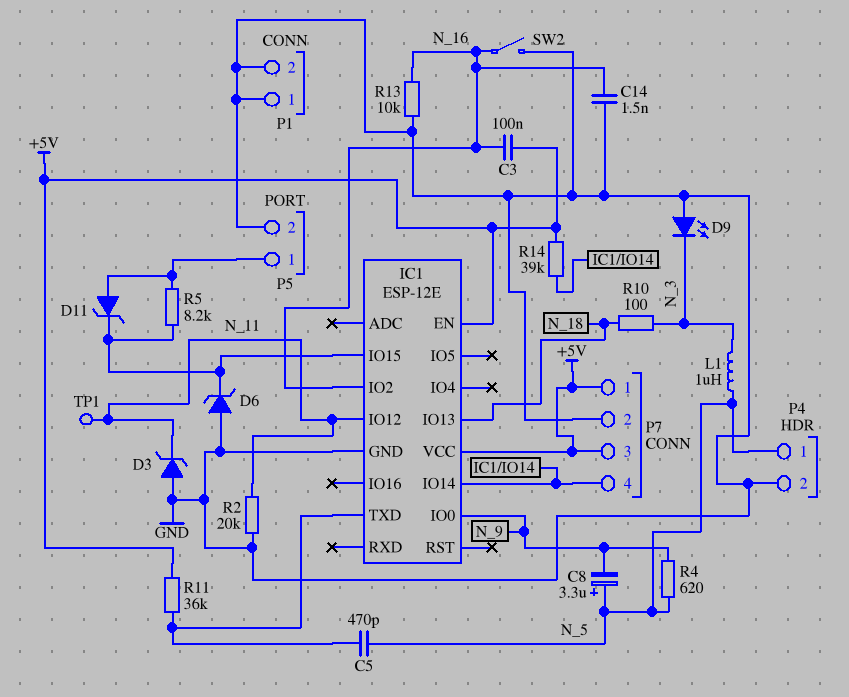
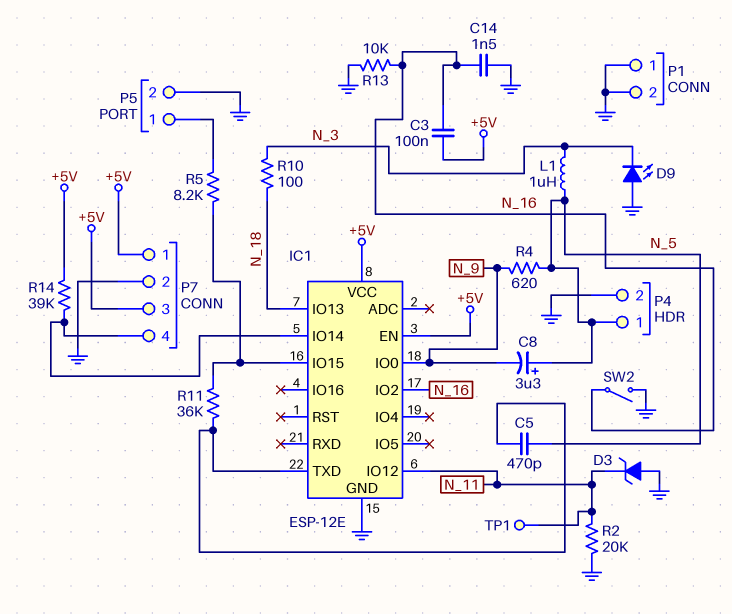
D6: zener (A GND, K IC1/IO15) -> none
D11: zener (A P5/1, K IC1/IO15) -> none
R11: 36k (+5V, IC1/TXD) -> 36k (IC1/IO15, IC1/TXD)

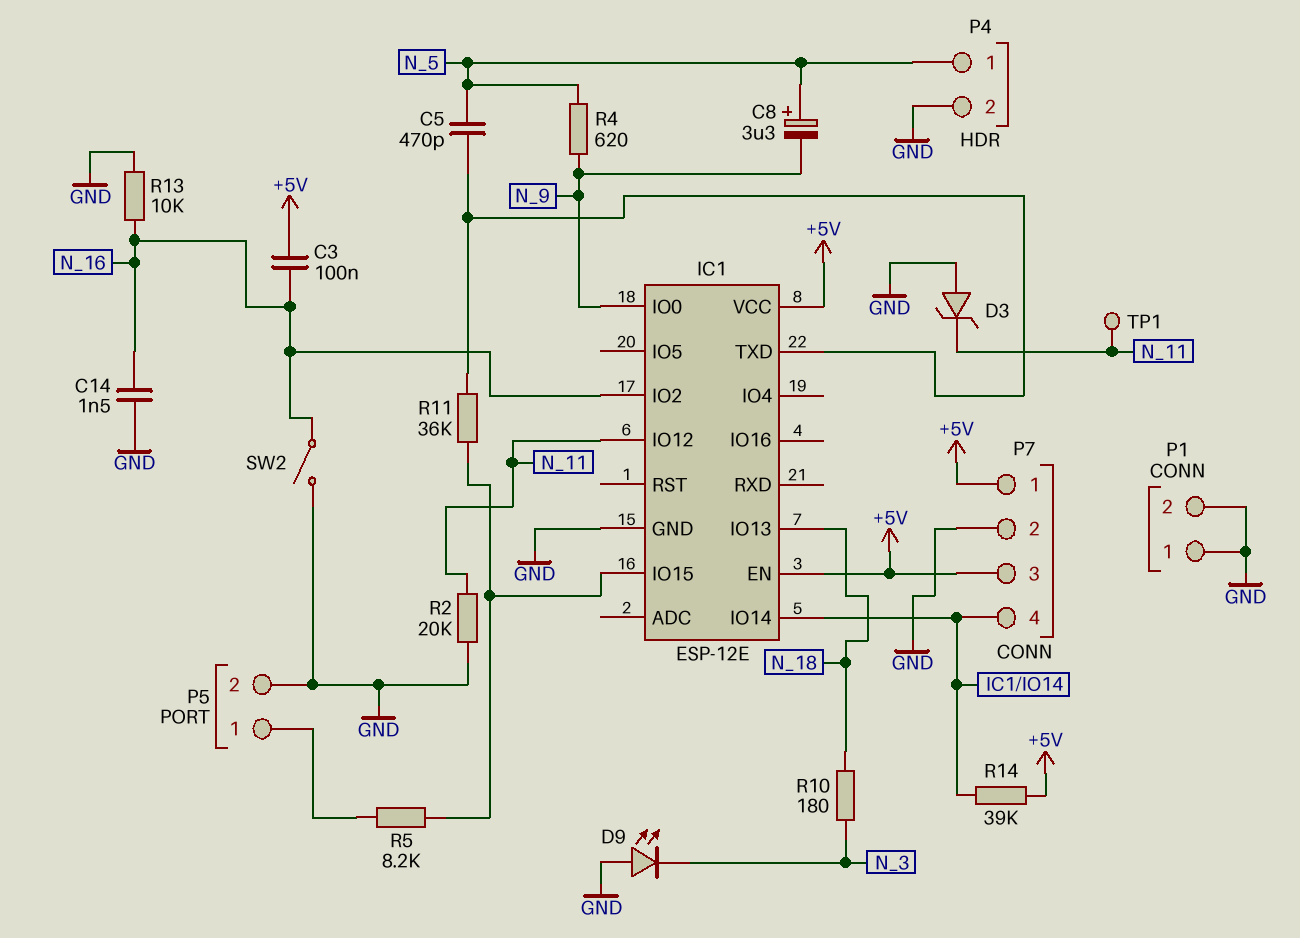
L1: 1uH (N_3, N_5) -> none
R10: 100 (N_3, N_18) -> 180 (N_3, N_18)

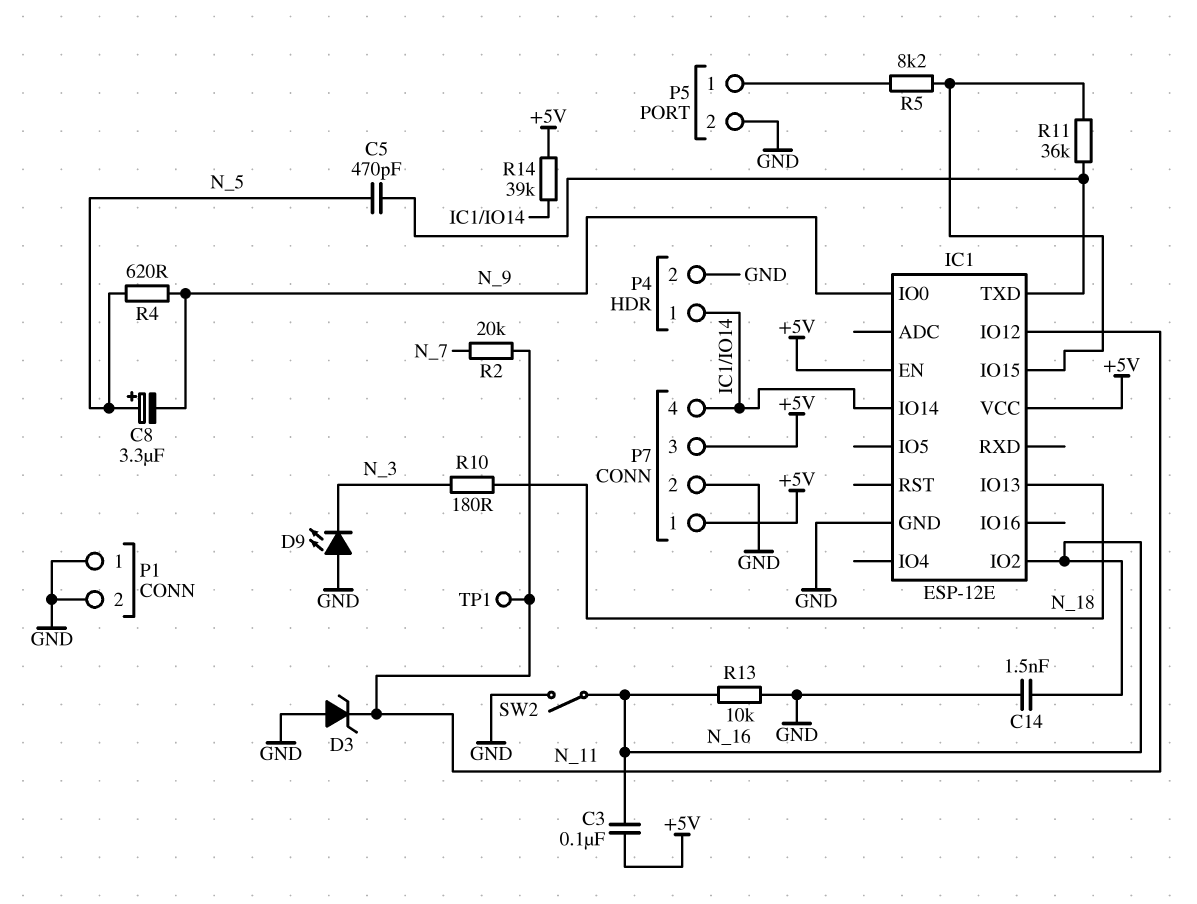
P4 pin 1: N_5 -> IC1/IO14
R2: 20k (GND, N_11) -> 20k (N_7, N_11)

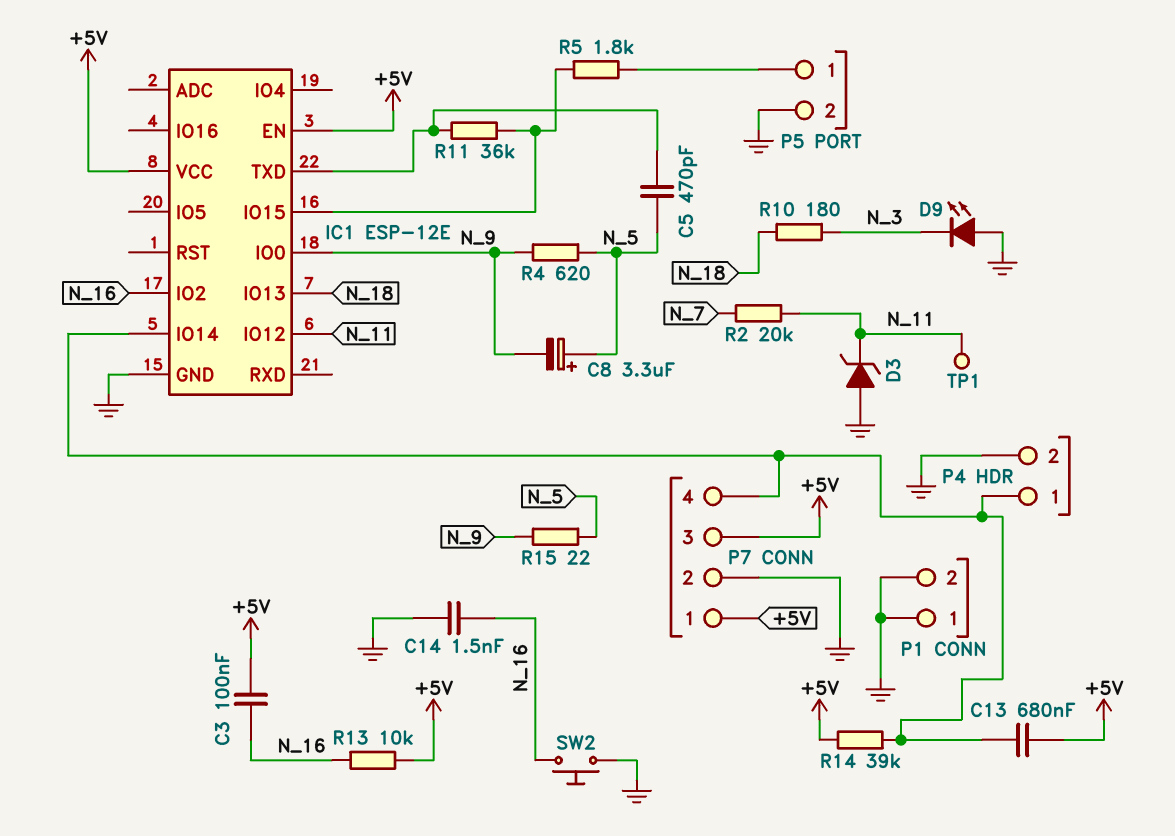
C13: none -> 680nF (+5V, IC1/IO14)
R5: 8.2k (IC1/IO15, P5/1) -> 1.8k (IC1/IO15, P5/1)
R13: 10k (GND, N_16) -> 10k (+5V, N_16)
R15: none -> 22 (N_5, N_9)
SW2: switch (GND, N_16) -> button (GND, N_16)

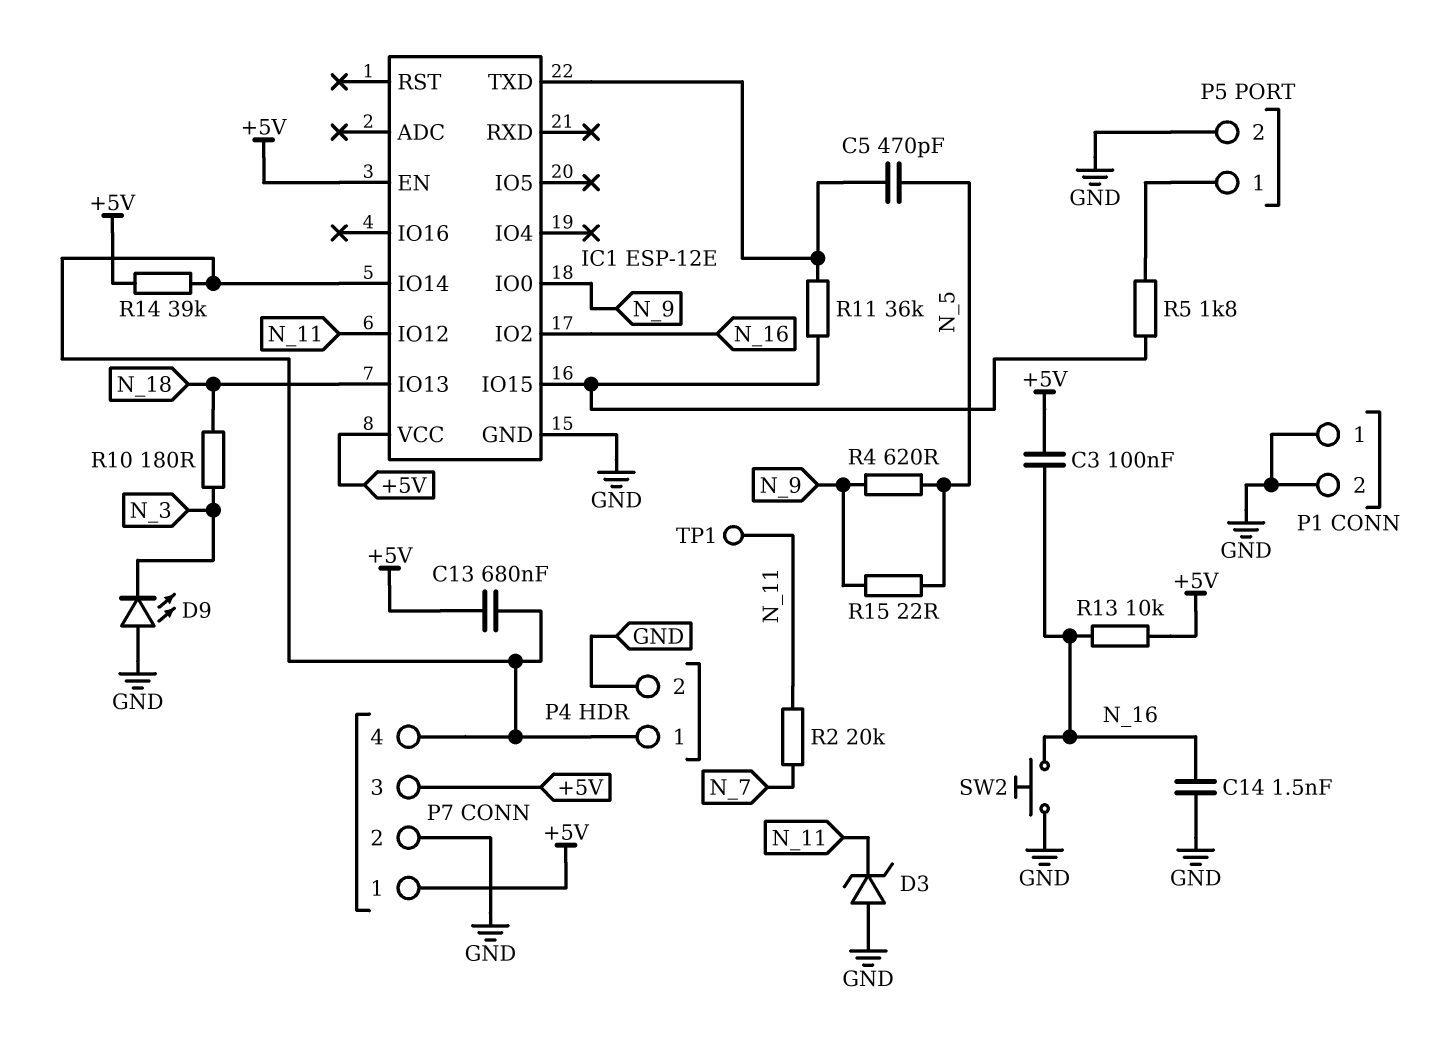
C8: 3.3uF (plus N_5, minus N_9) -> none

